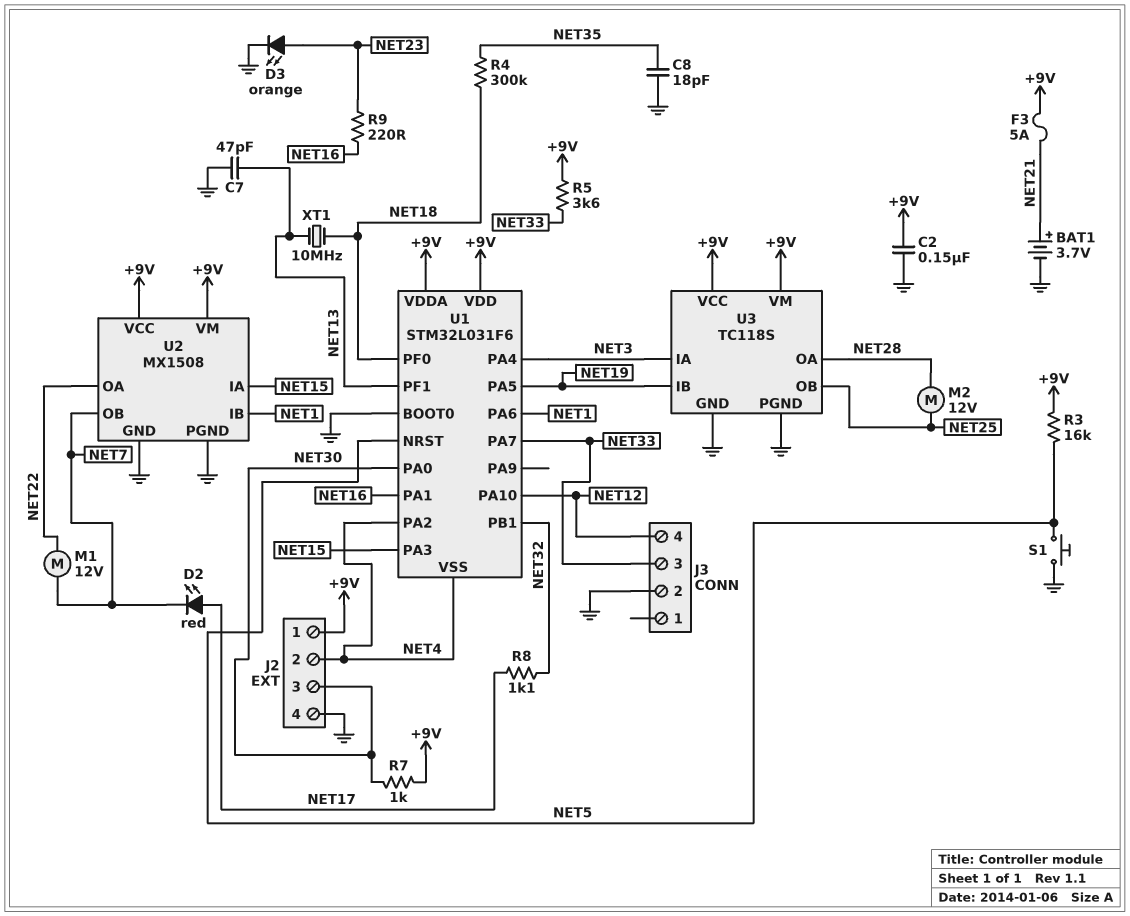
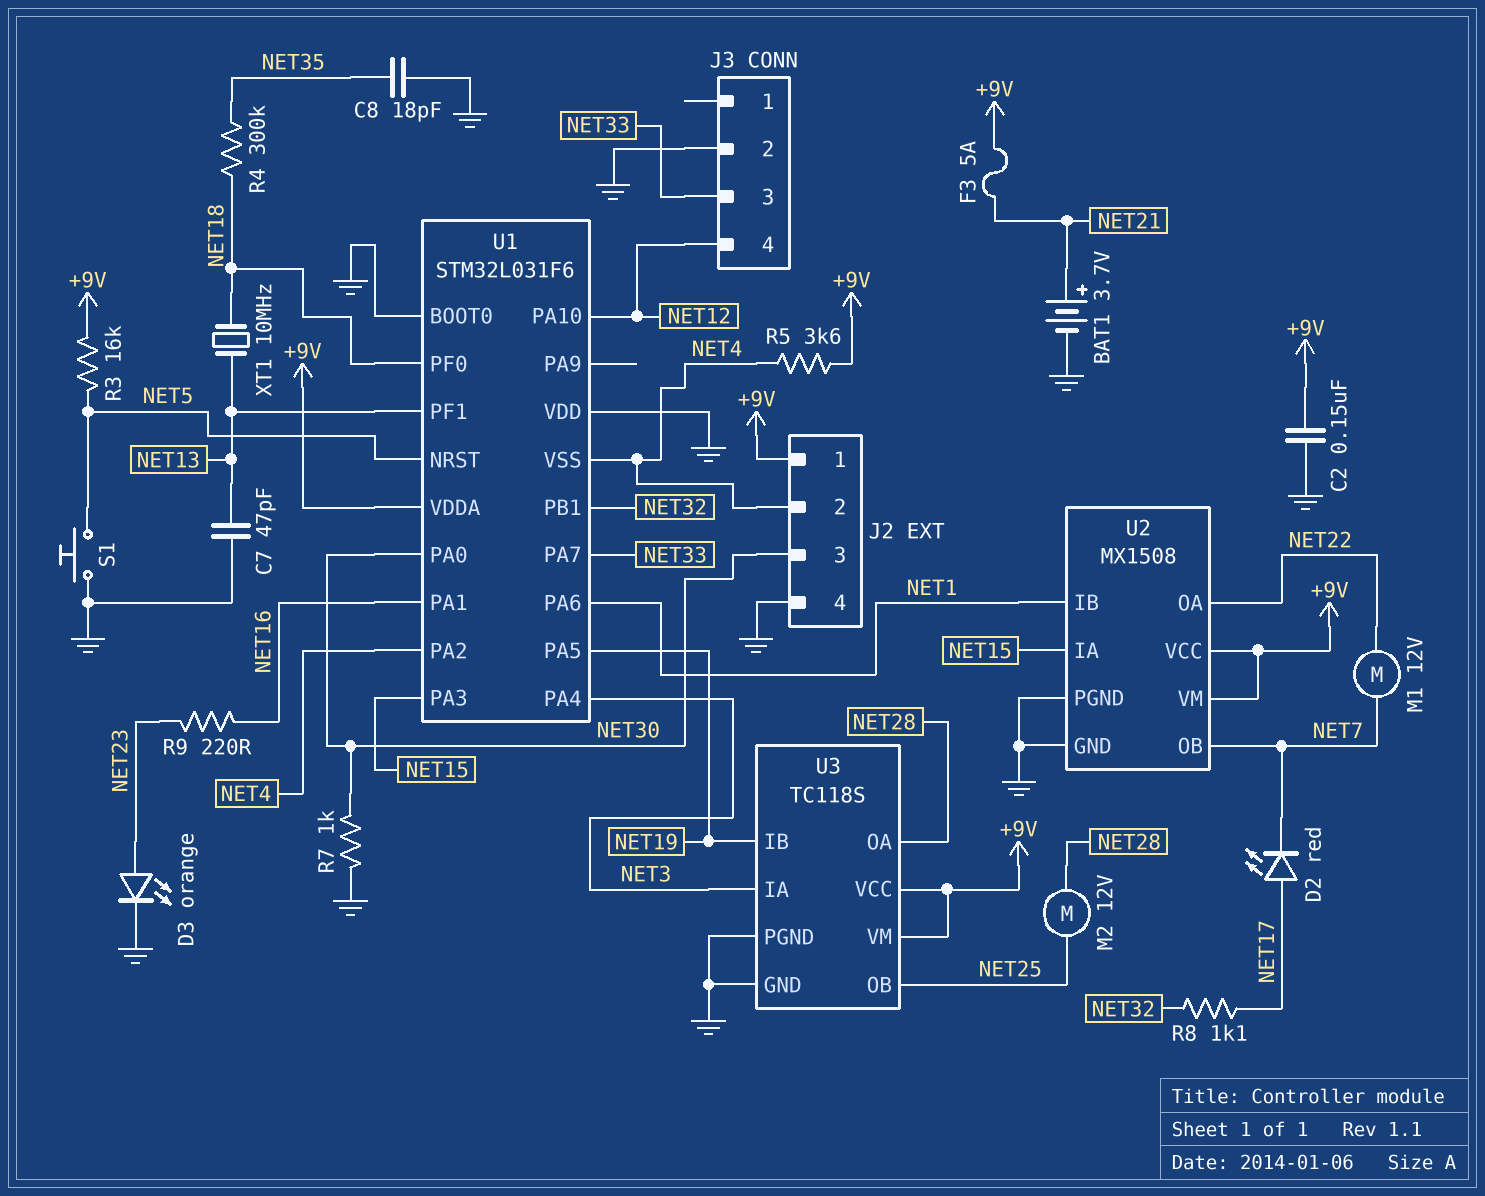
R5: 3.6k (+9V, NET33) -> 3.6k (+9V, NET4)
R7: 1k (+9V, NET30) -> 1k (GND, NET30)
U1 pin VDD: +9V -> GND

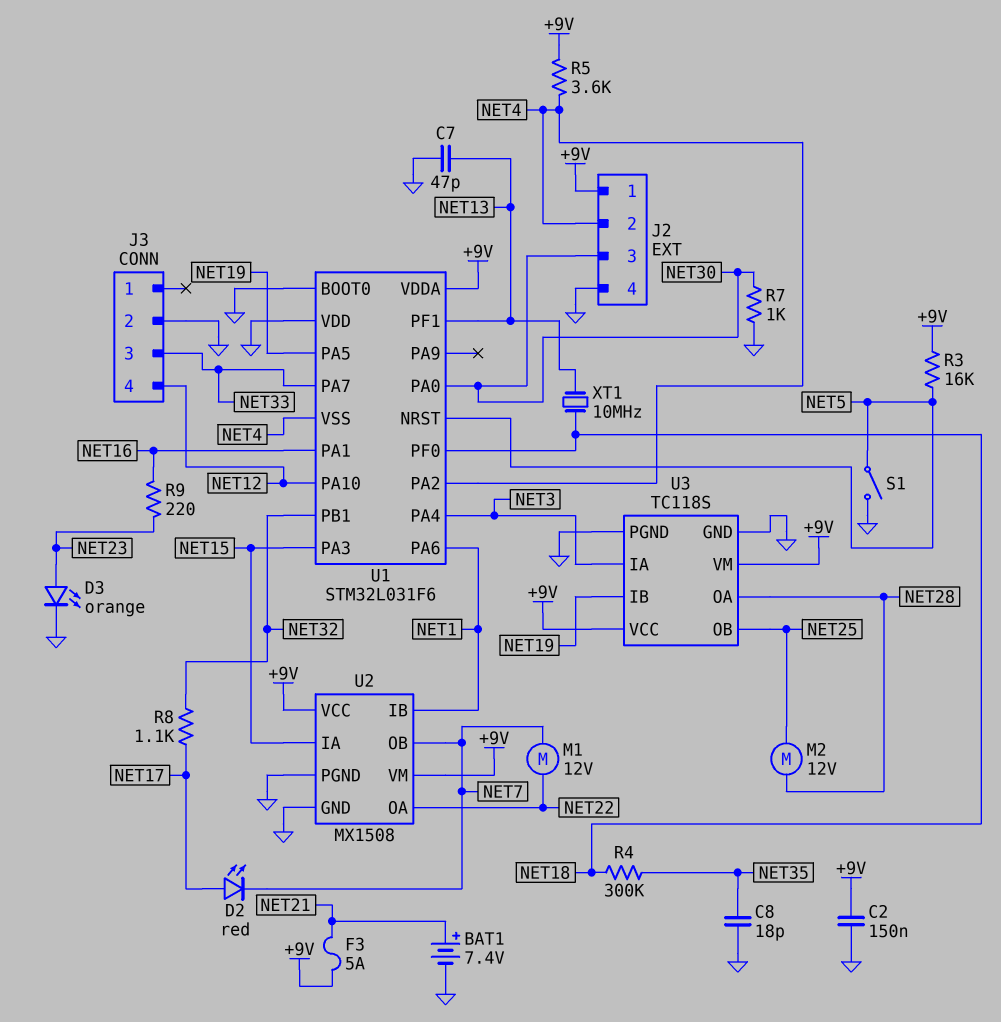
BAT1: 3.7V (plus NET21, minus GND) -> 7.4V (plus NET21, minus GND)
S1: button (GND, NET5) -> switch (GND, NET5)

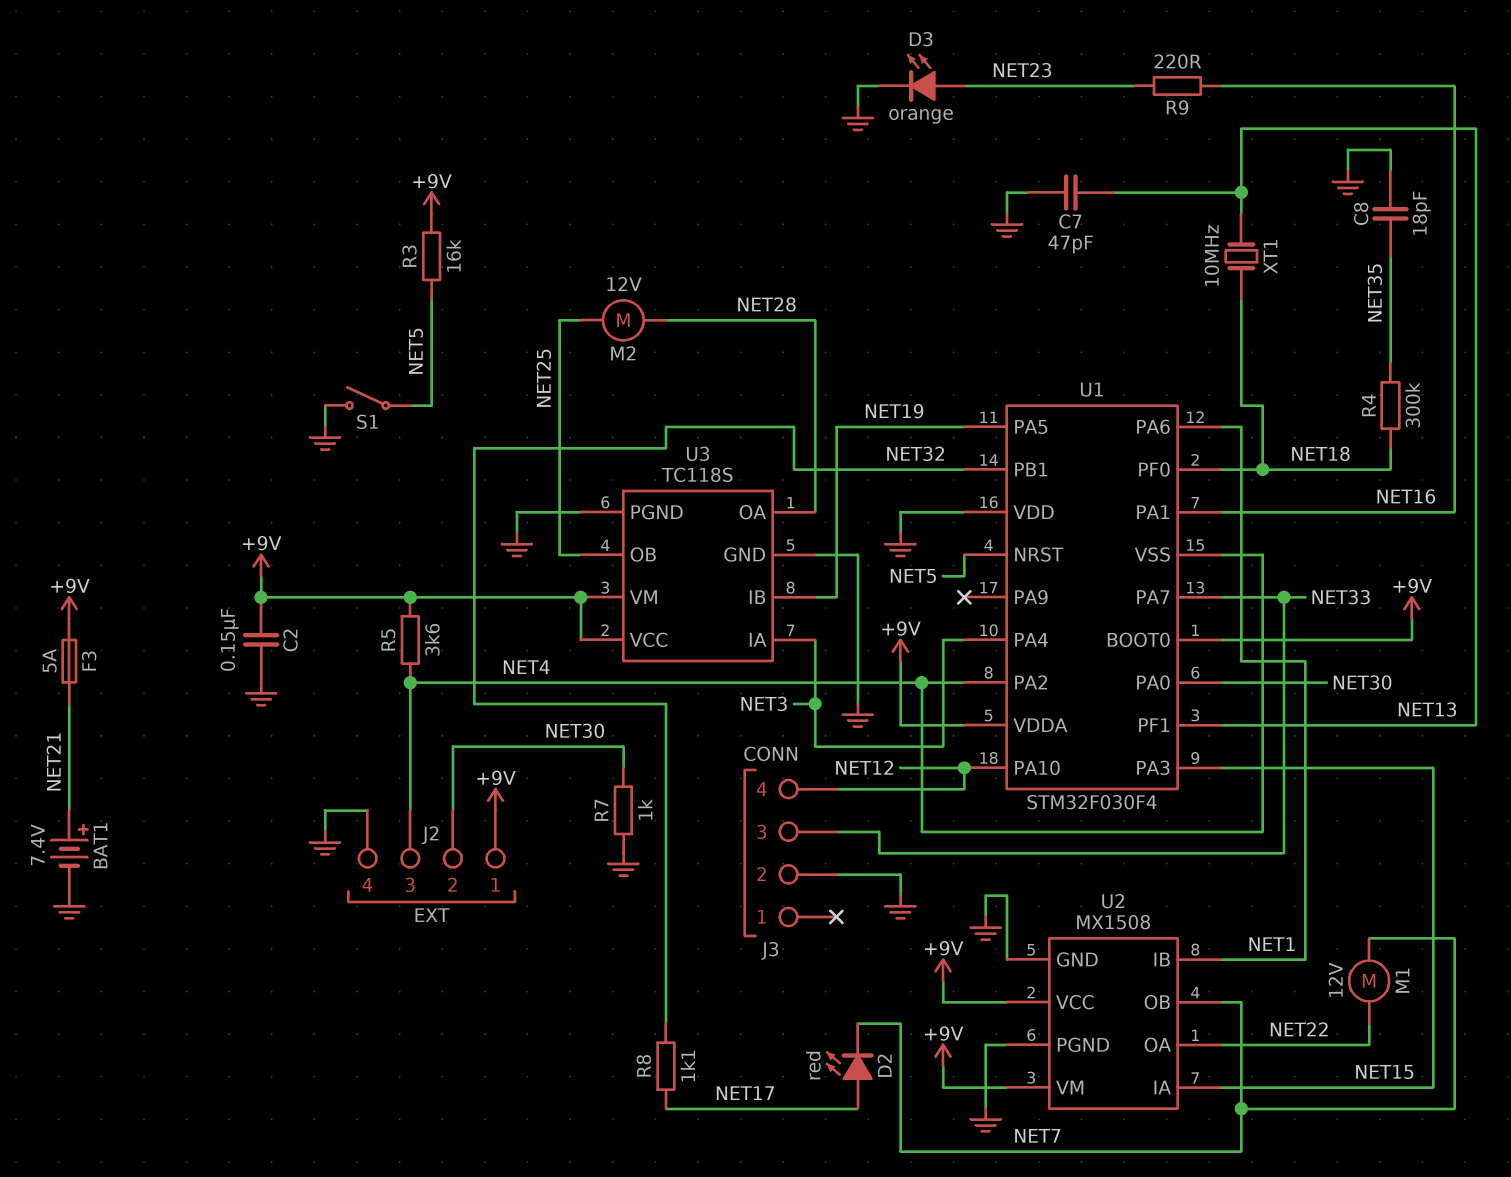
J2 pin 2: NET4 -> NET30
J2 pin 3: NET30 -> NET4
U1: STM32L031F6 -> STM32F030F4
U1 pin BOOT0: GND -> +9V

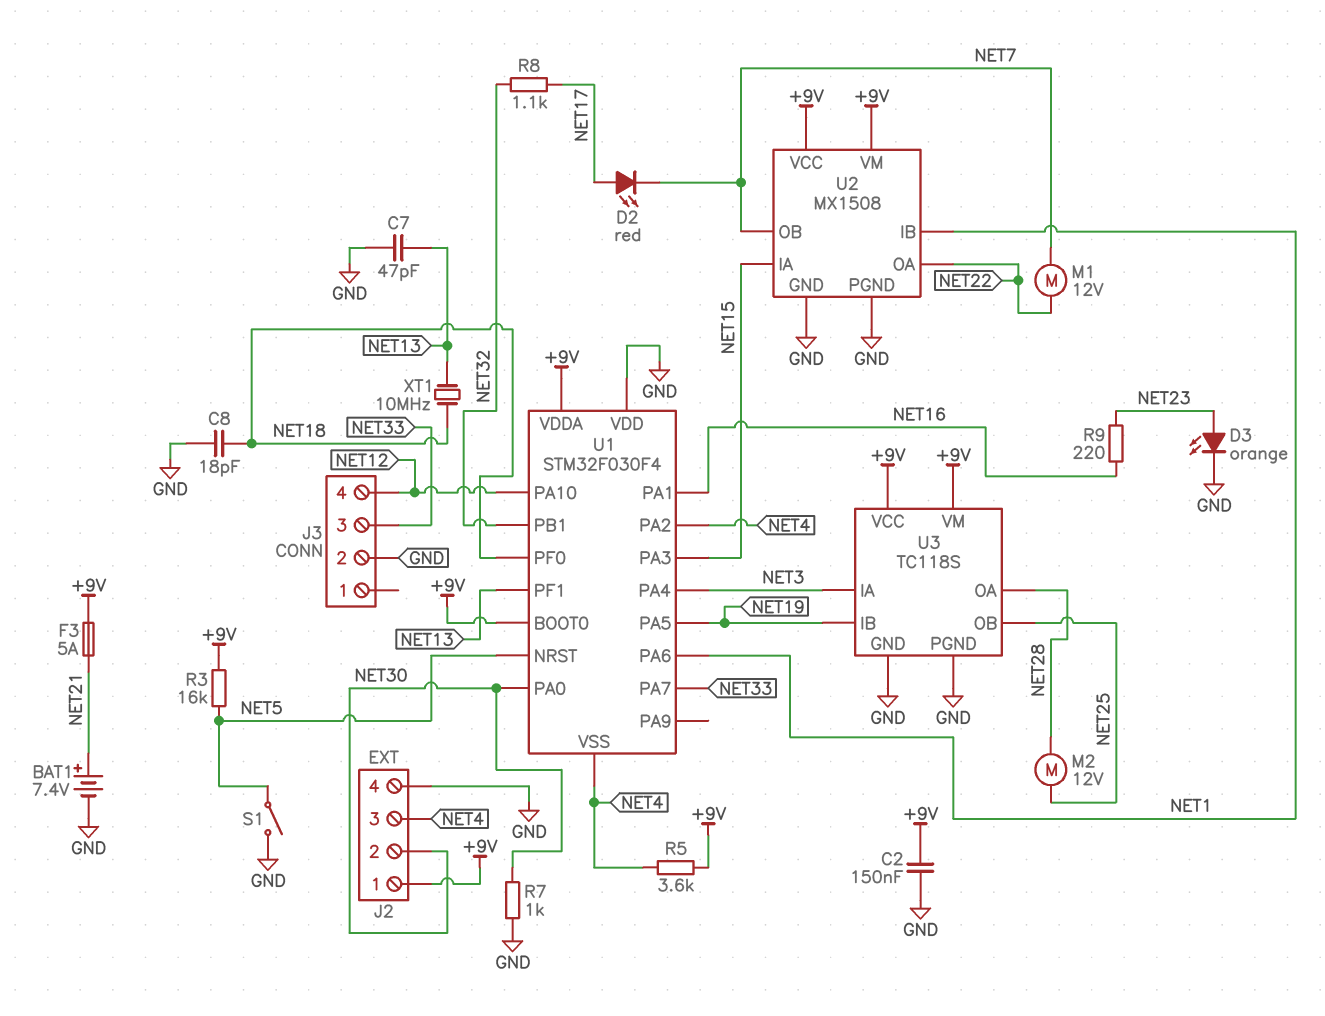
C8: 18pF (GND, NET35) -> 18pF (GND, NET18)
R4: 300k (NET18, NET35) -> none

